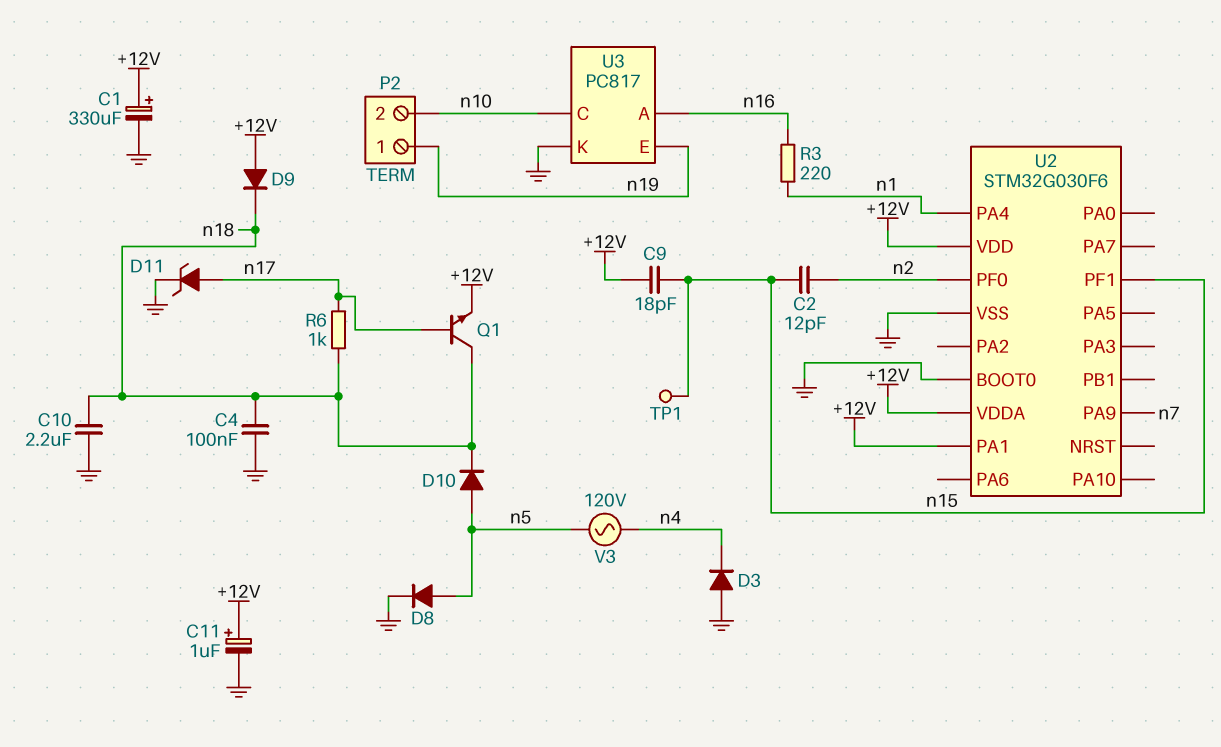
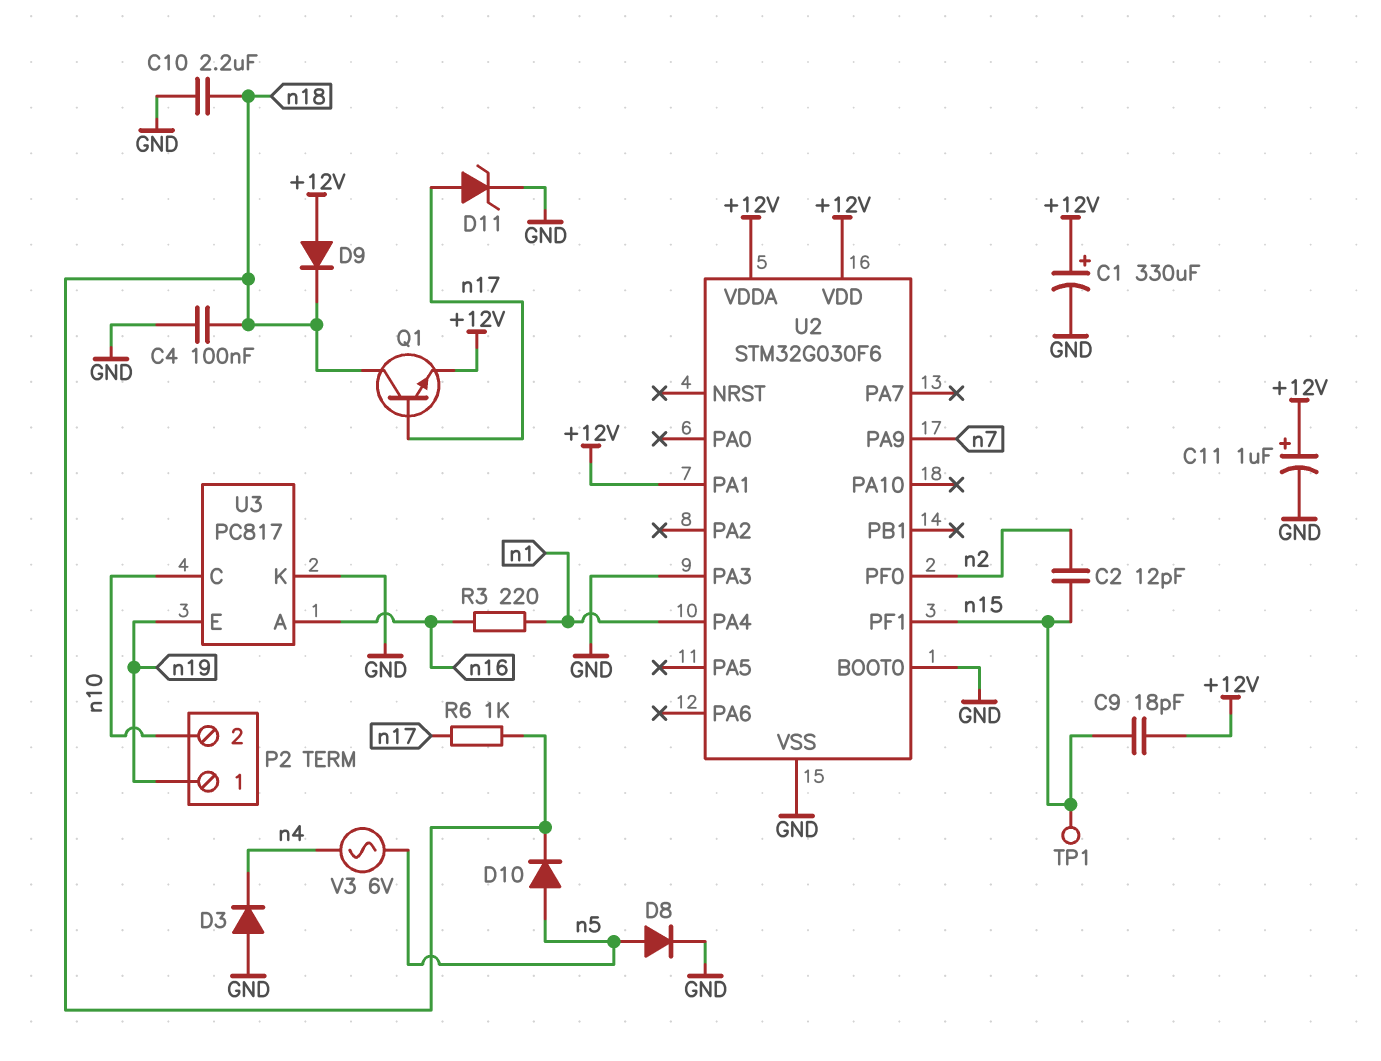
U2 pin PA3: none -> GND
V3: AC 120V (n4, n5) -> AC 6V (n4, n5)

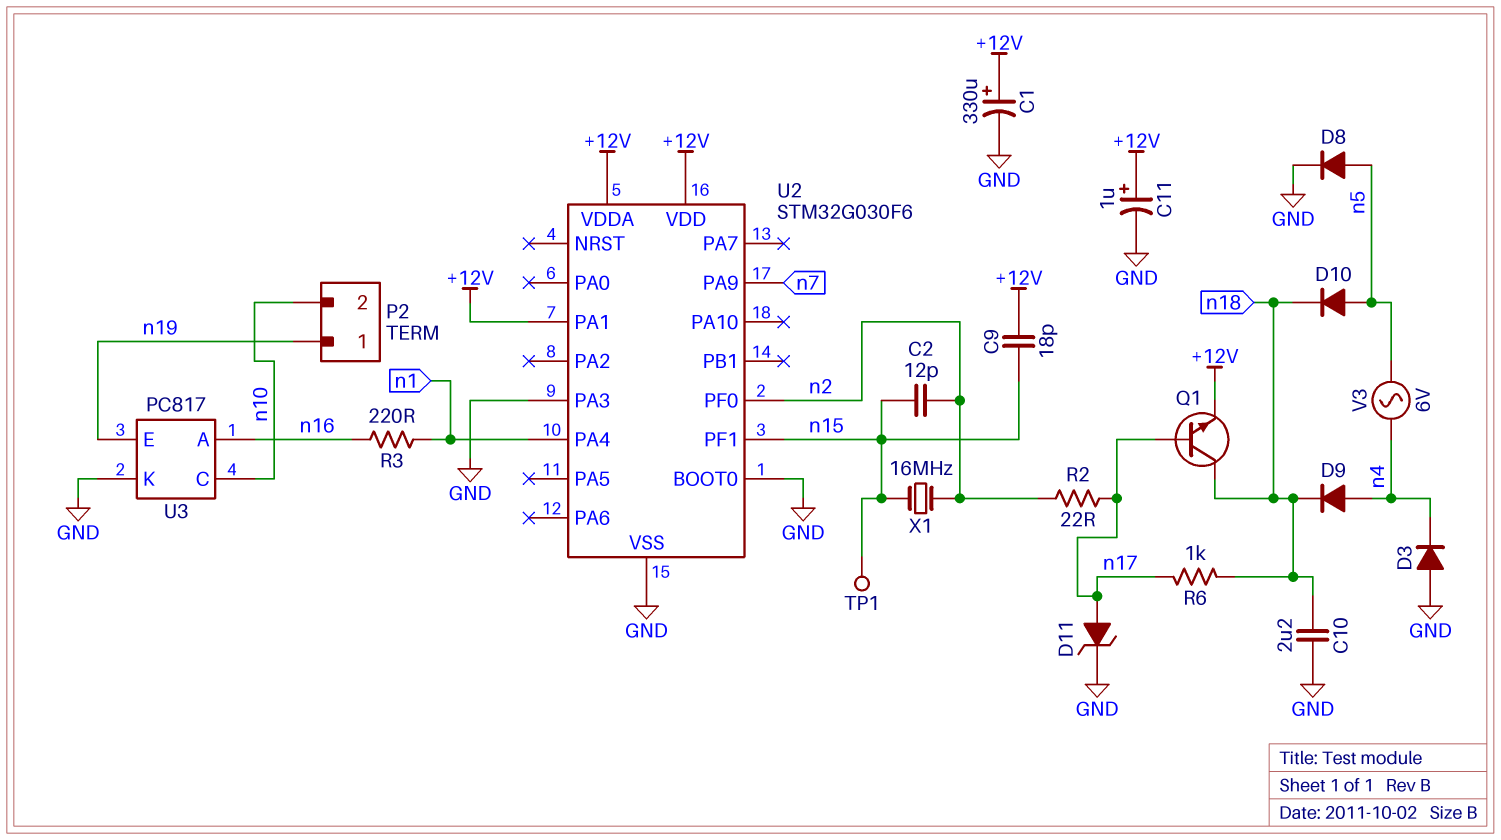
C4: 100nF (GND, n18) -> none
D9: diode (A +12V, K n18) -> diode (A n4, K n18)
R2: none -> 22 (n2, n17)
X1: none -> 16MHz (n2, n15)

